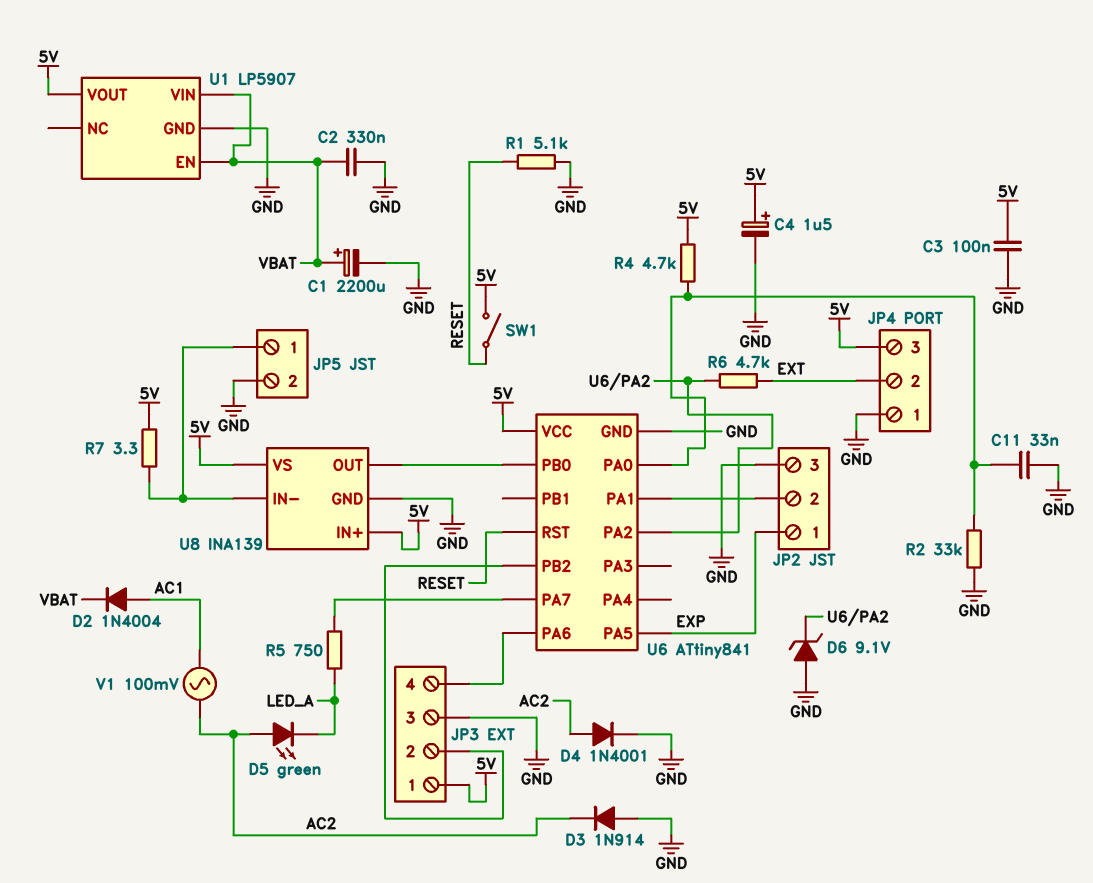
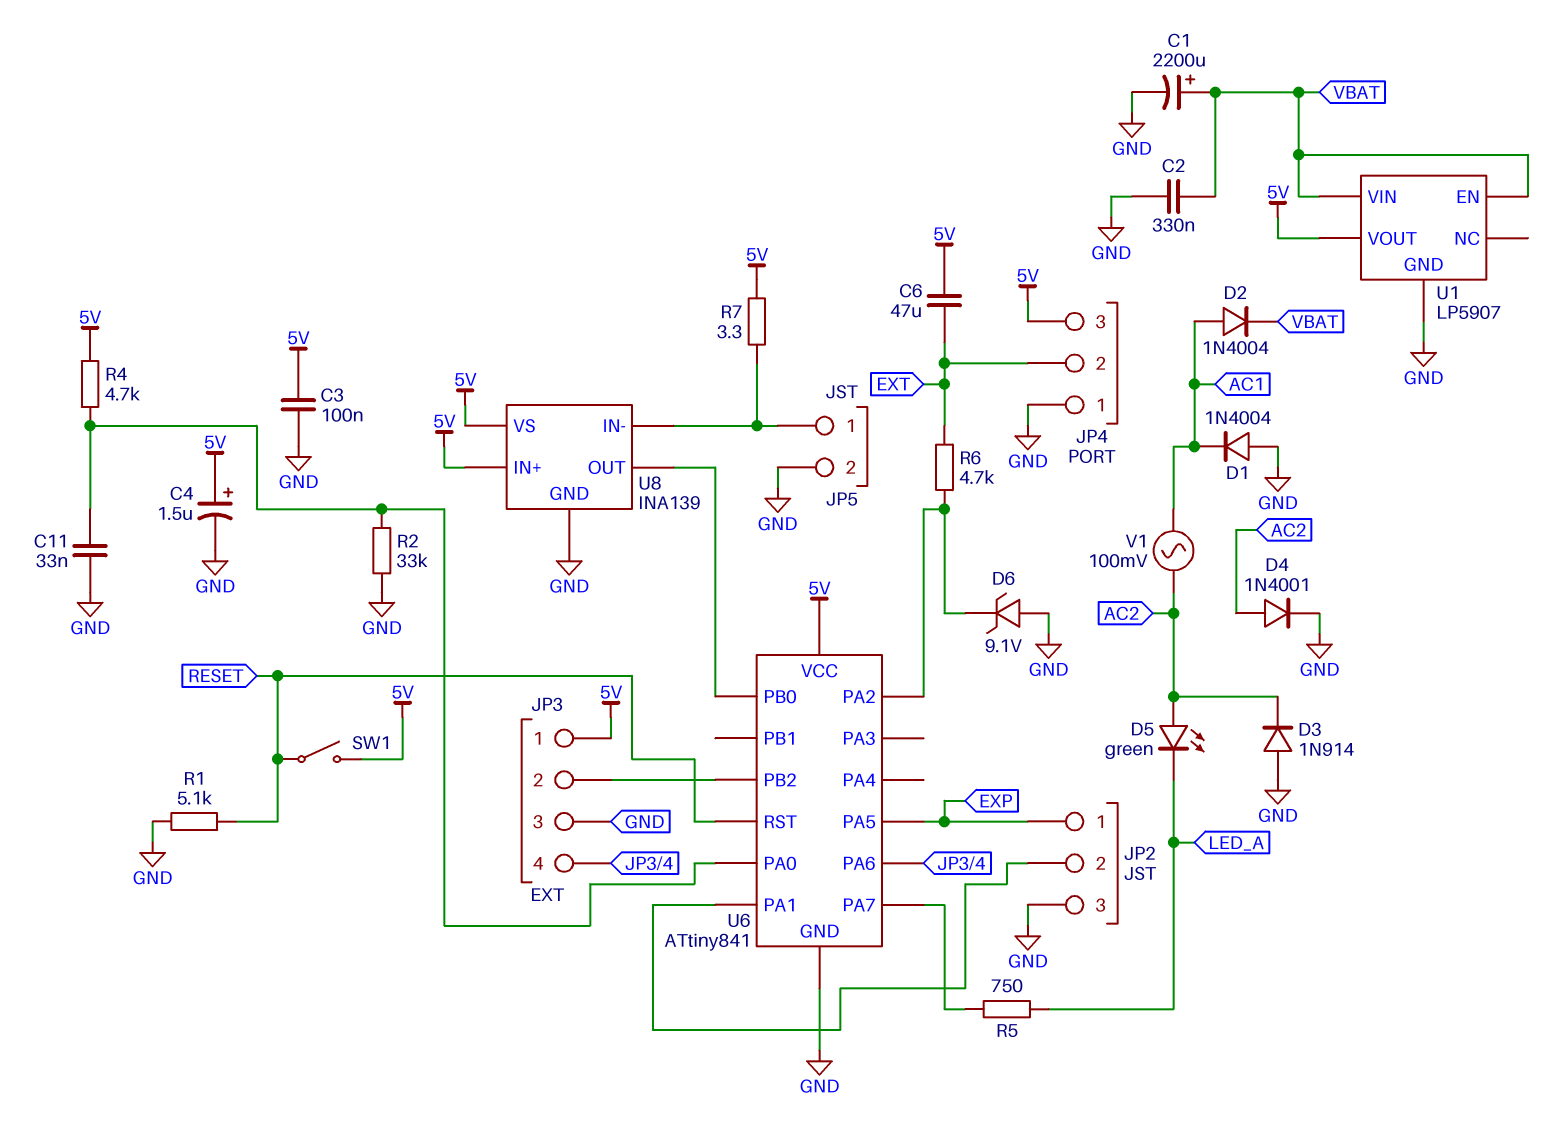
C6: none -> 47uF (5V, EXT)
D1: none -> diode 1N4004 (A GND, K AC1)

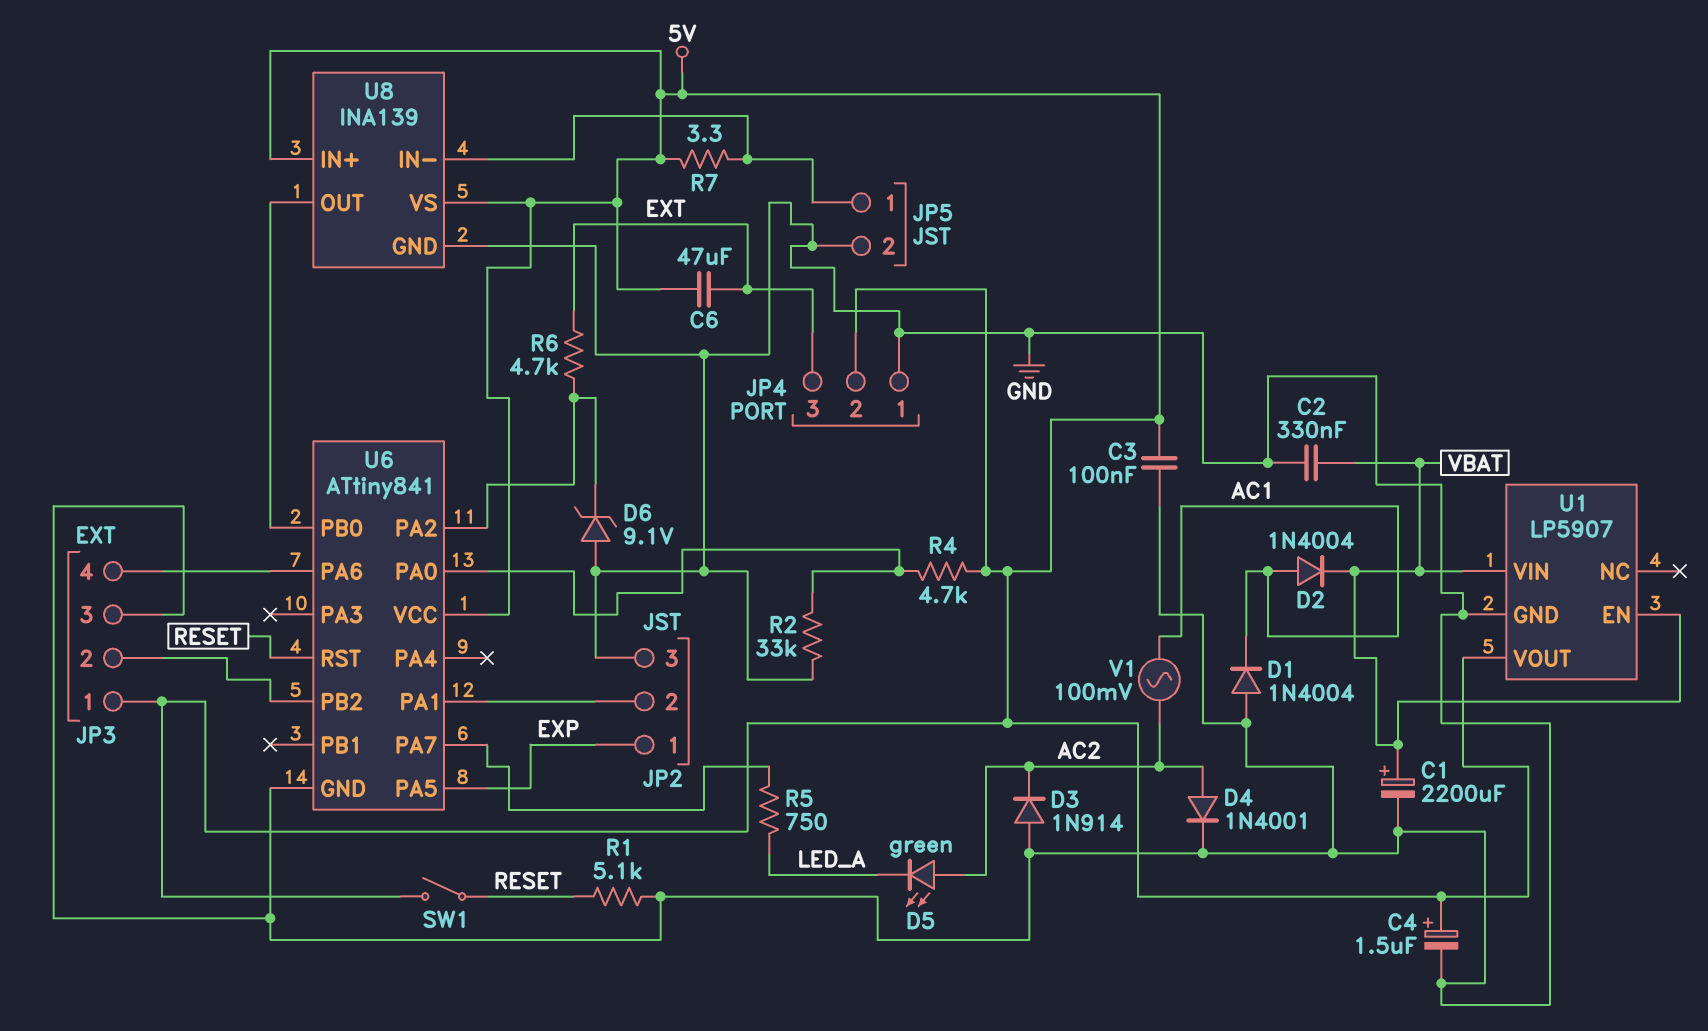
C11: 33nF (GND, U6/PA0) -> none
JP4 pin 2: EXT -> 5V
JP4 pin 3: 5V -> EXT

